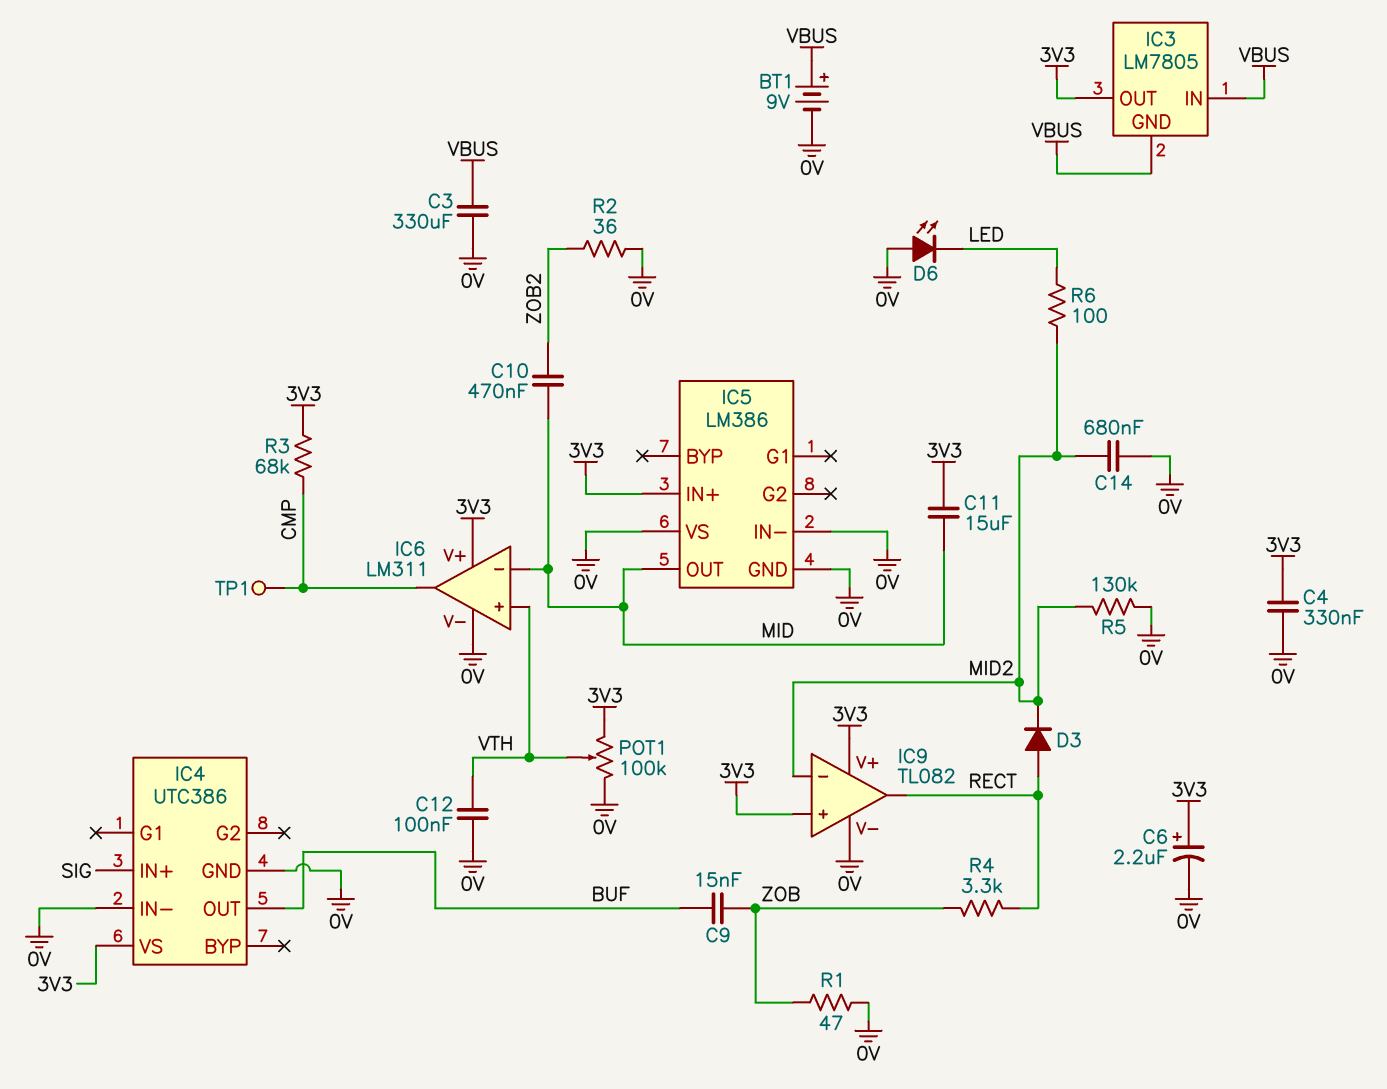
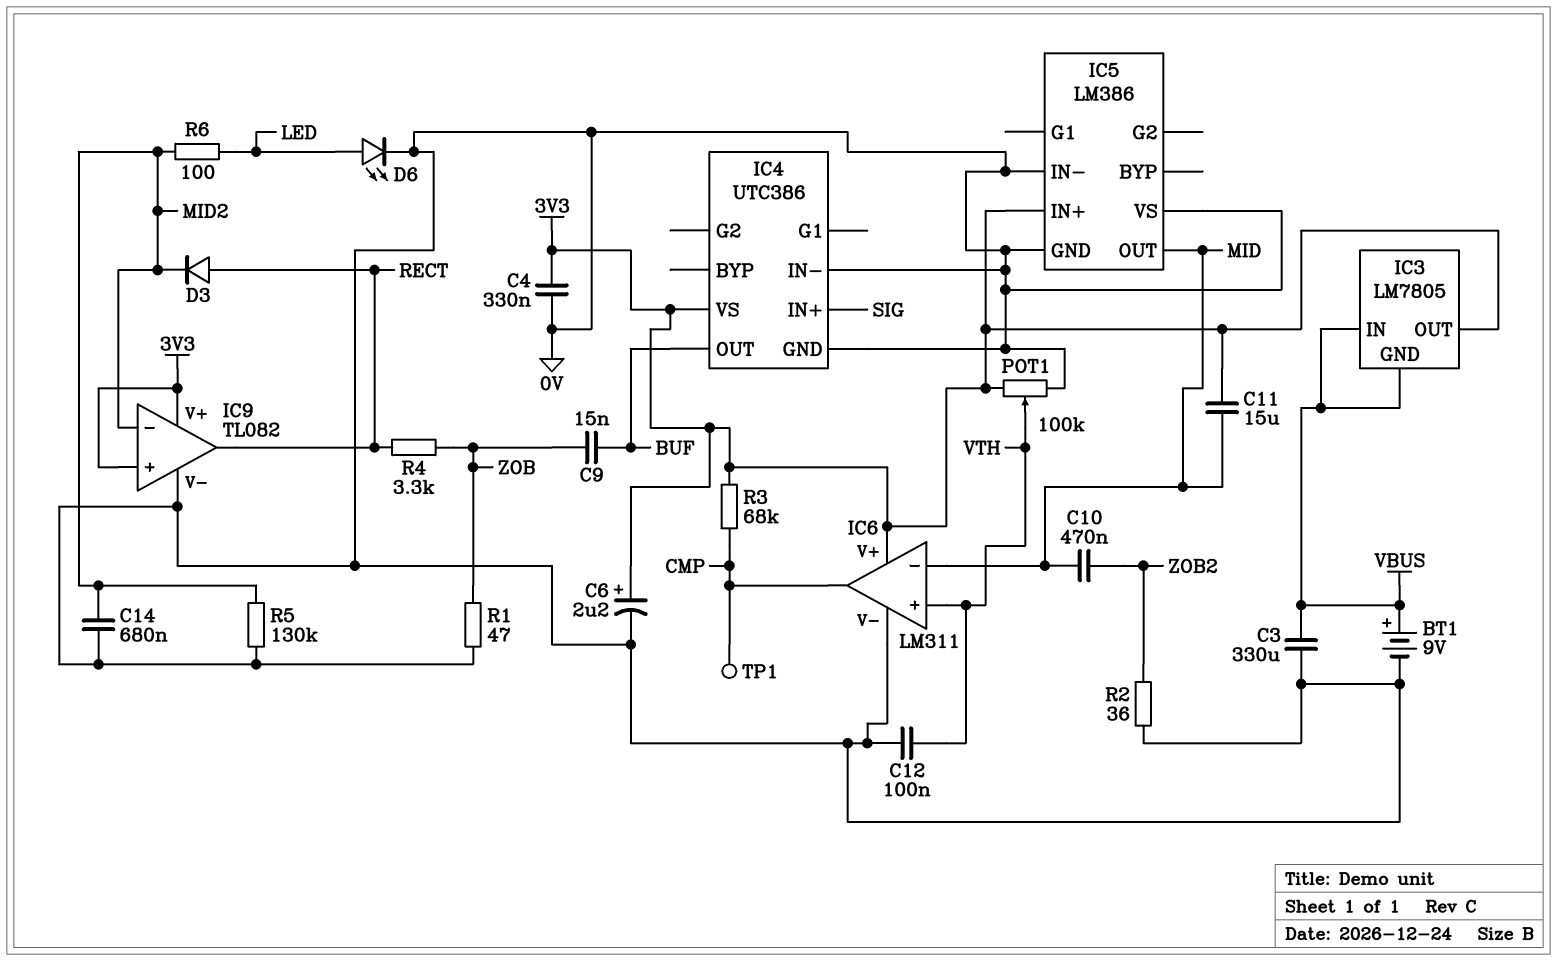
D6: LED (A 0V, K LED) -> LED (A LED, K 0V)

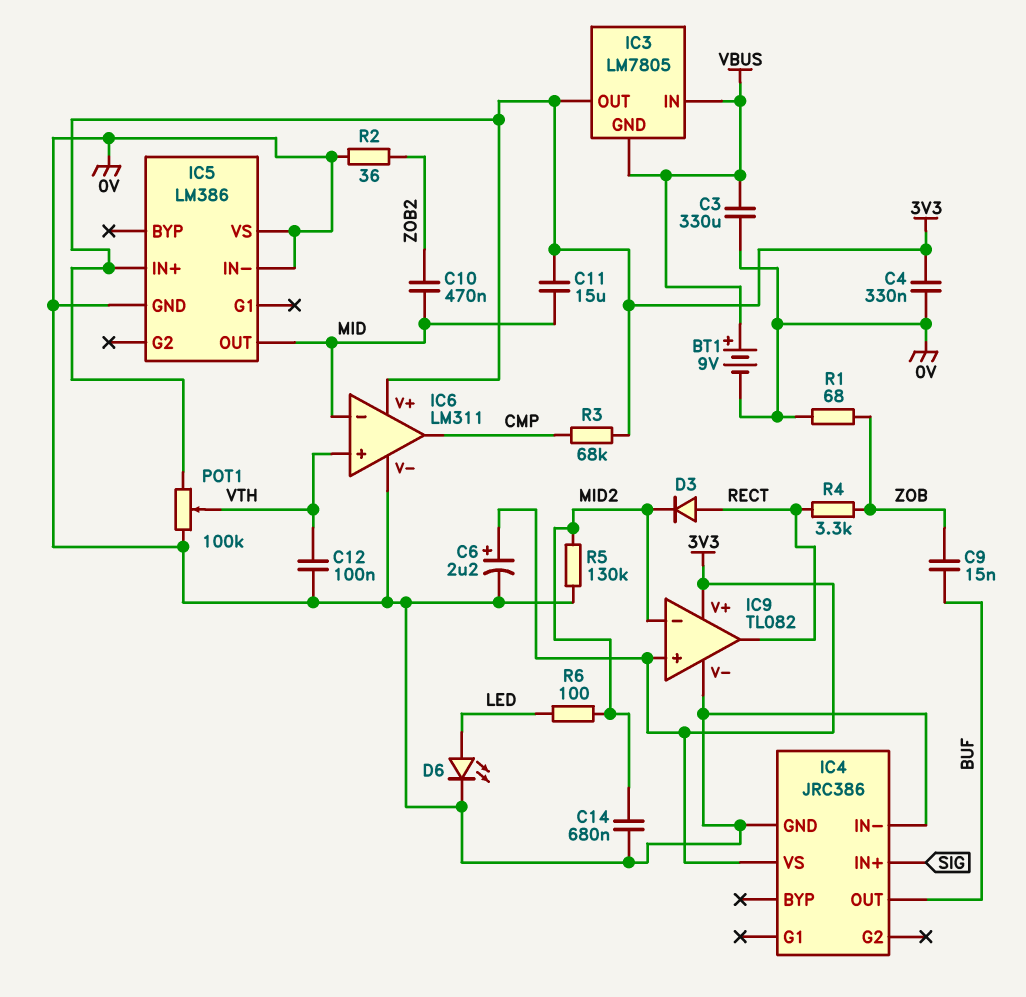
IC4: UTC386 -> JRC386
R1: 47 (0V, ZOB) -> 68 (0V, ZOB)
TP1: test point (CMP) -> none

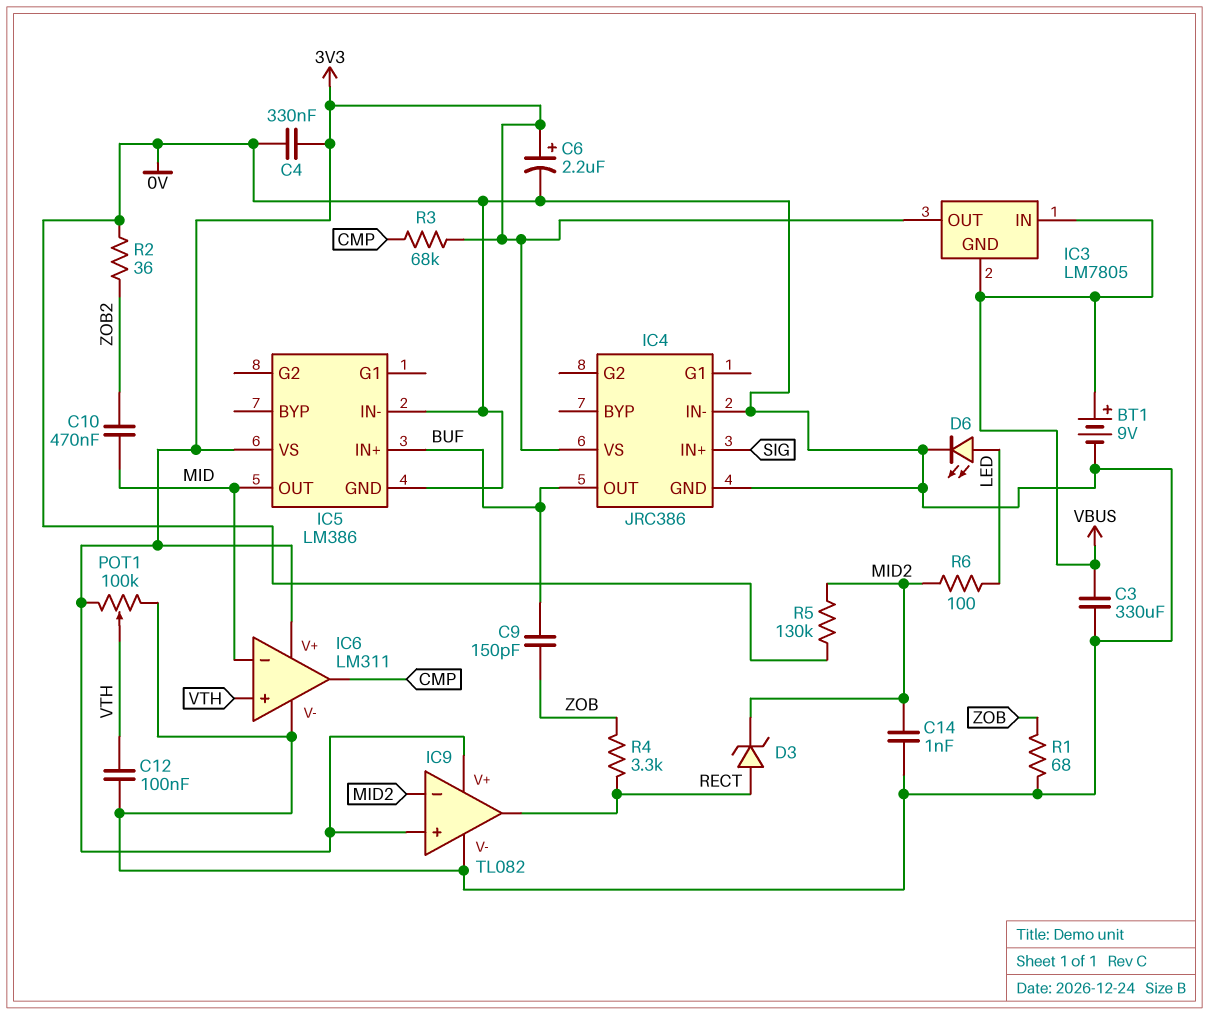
C9: 15nF (BUF, ZOB) -> 150pF (BUF, ZOB)
C11: 15uF (3V3, MID) -> none
C14: 680nF (0V, MID2) -> 1nF (0V, MID2)
D3: diode (A RECT, K MID2) -> zener (A RECT, K MID2)
IC5 pin IN+: 3V3 -> BUF
IC5 pin VS: 0V -> 3V3

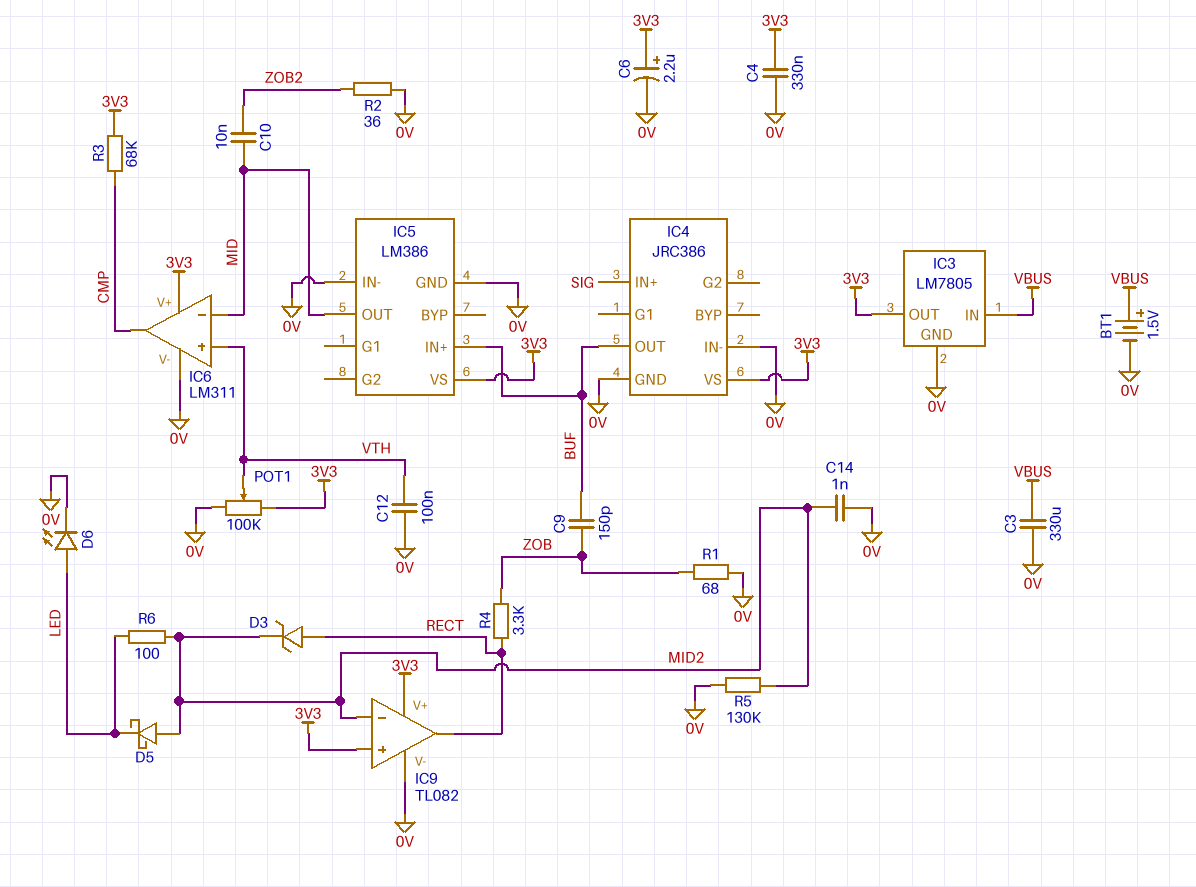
BT1: 9V (plus VBUS, minus 0V) -> 1.5V (plus VBUS, minus 0V)
C10: 470nF (MID, ZOB2) -> 10nF (MID, ZOB2)
D5: none -> schottky (A MID2, K LED)
IC3 pin GND: VBUS -> 0V

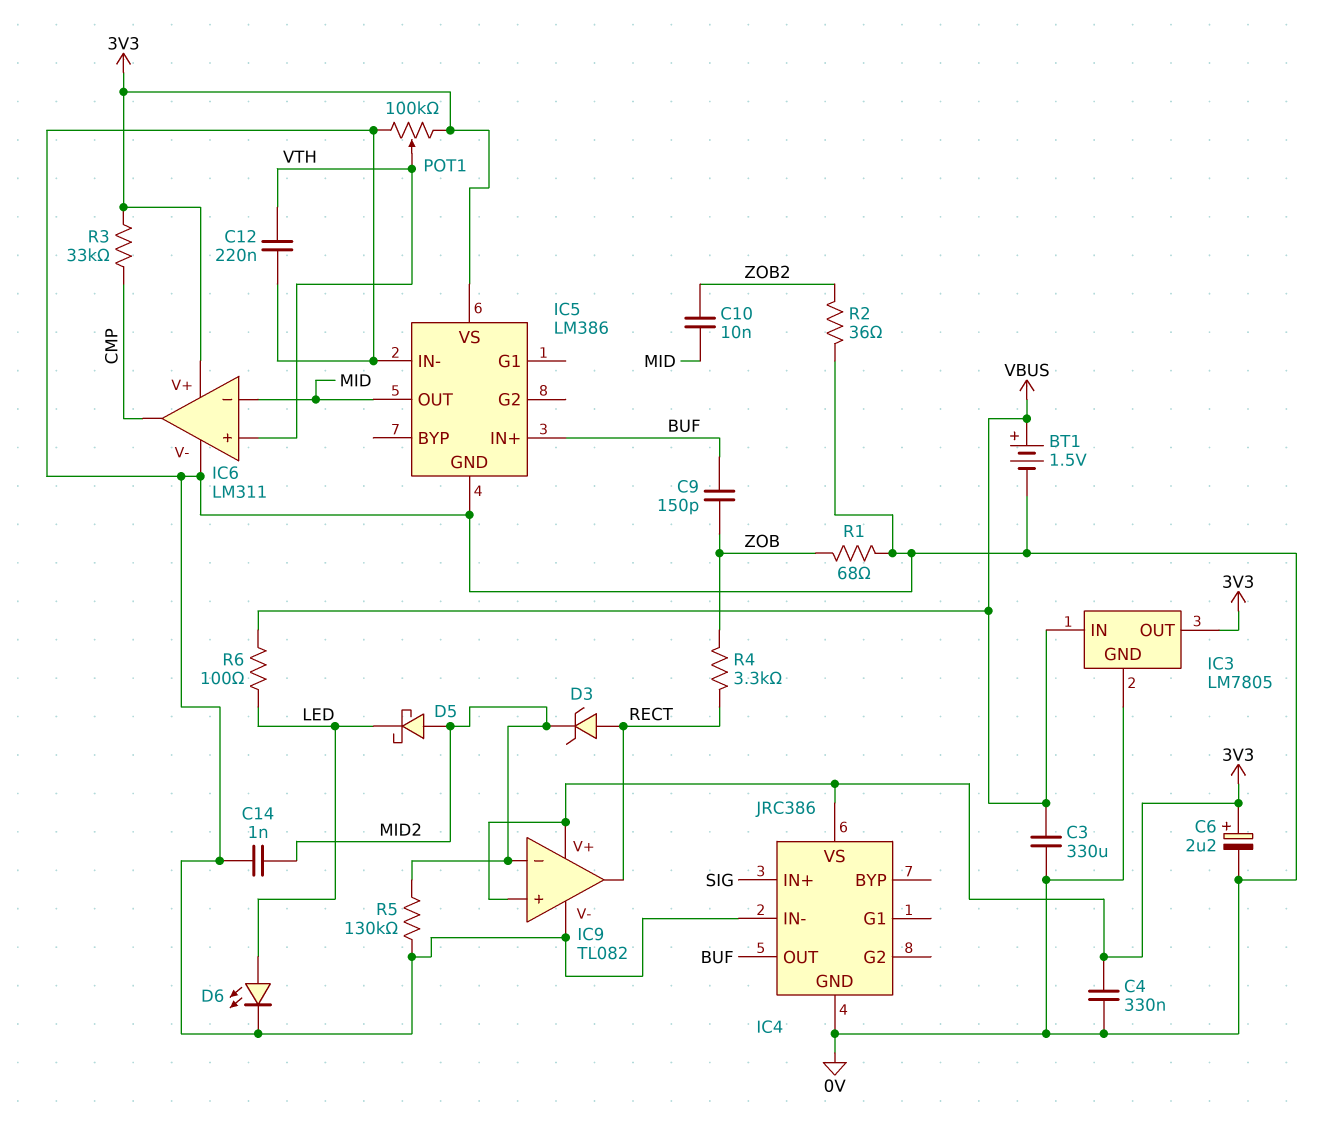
C12: 100nF (0V, VTH) -> 220nF (0V, VTH)
R3: 68k (3V3, CMP) -> 33k (3V3, CMP)
R6: 100 (LED, MID2) -> 100 (LED, VBUS)

